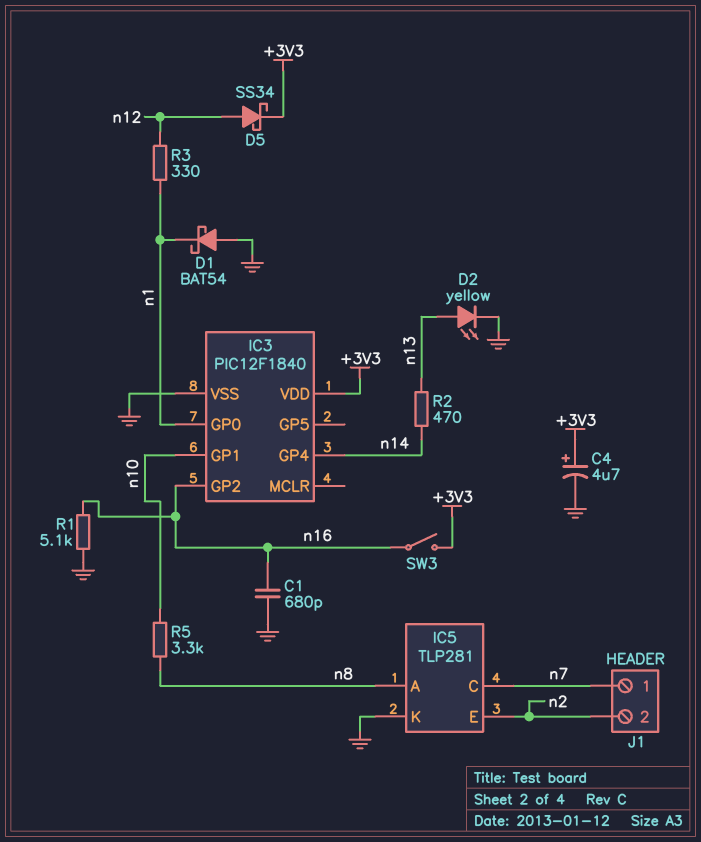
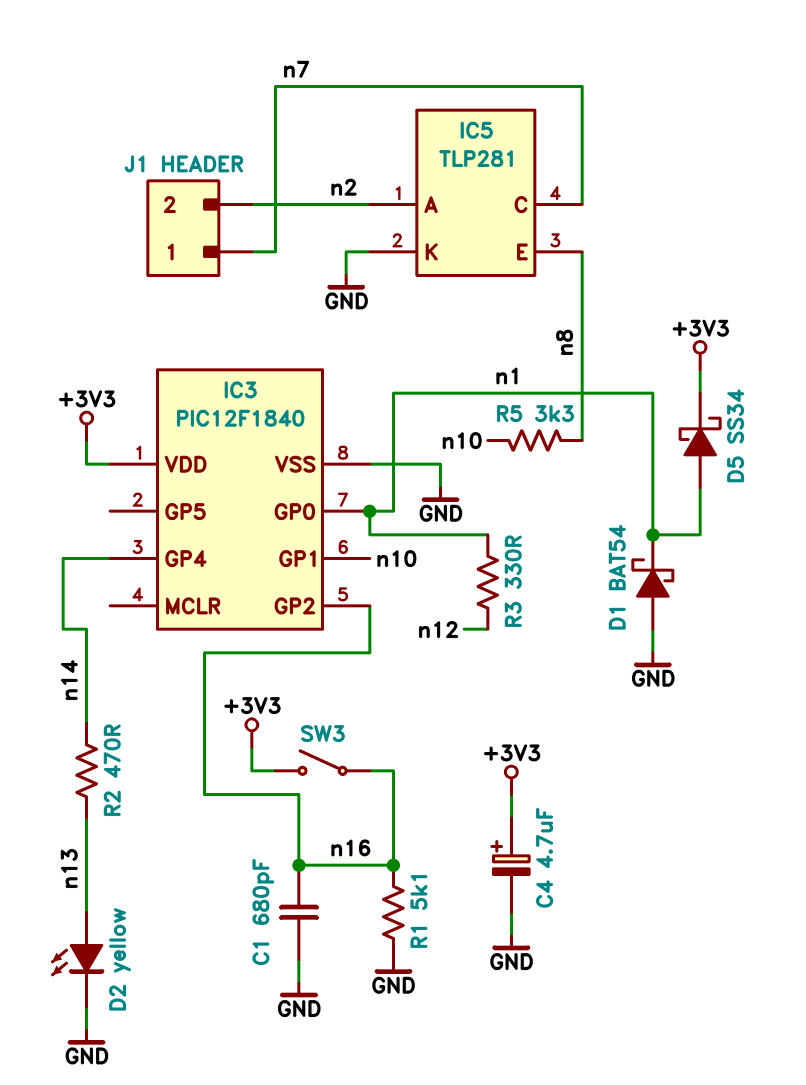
D5: schottky SS34 (A n12, K +3V3) -> schottky SS34 (A n1, K +3V3)
IC5 pin A: n8 -> n2
IC5 pin E: n2 -> n8

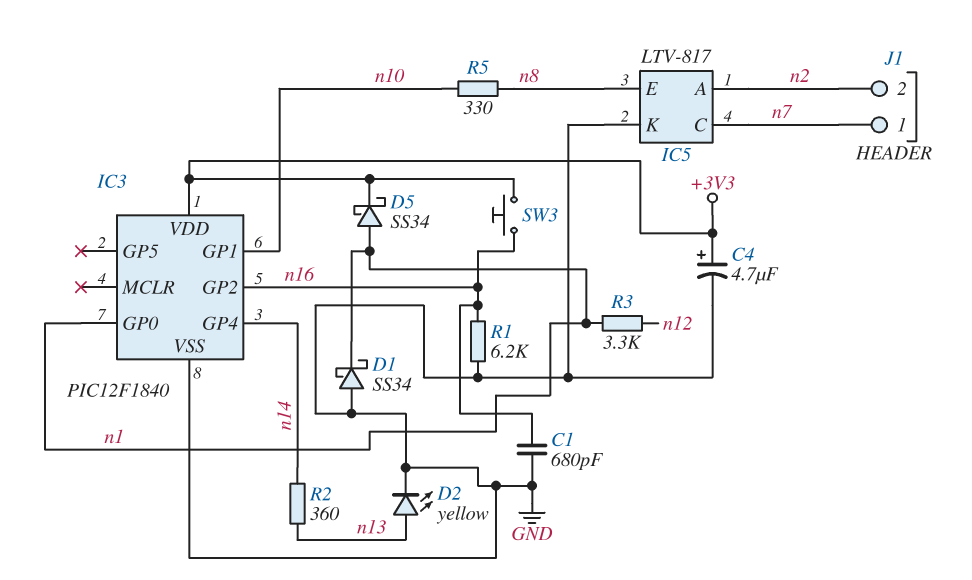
D1: schottky BAT54 (A GND, K n1) -> schottky SS34 (A GND, K n1)
IC5: TLP281 -> LTV-817
R1: 5.1k (GND, n16) -> 6.2k (GND, n16)
R2: 470 (n13, n14) -> 360 (n13, n14)
R3: 330 (n1, n12) -> 3.3k (n1, n12)
R5: 3.3k (n8, n10) -> 330 (n8, n10)
SW3: switch (+3V3, n16) -> button (+3V3, n16)

